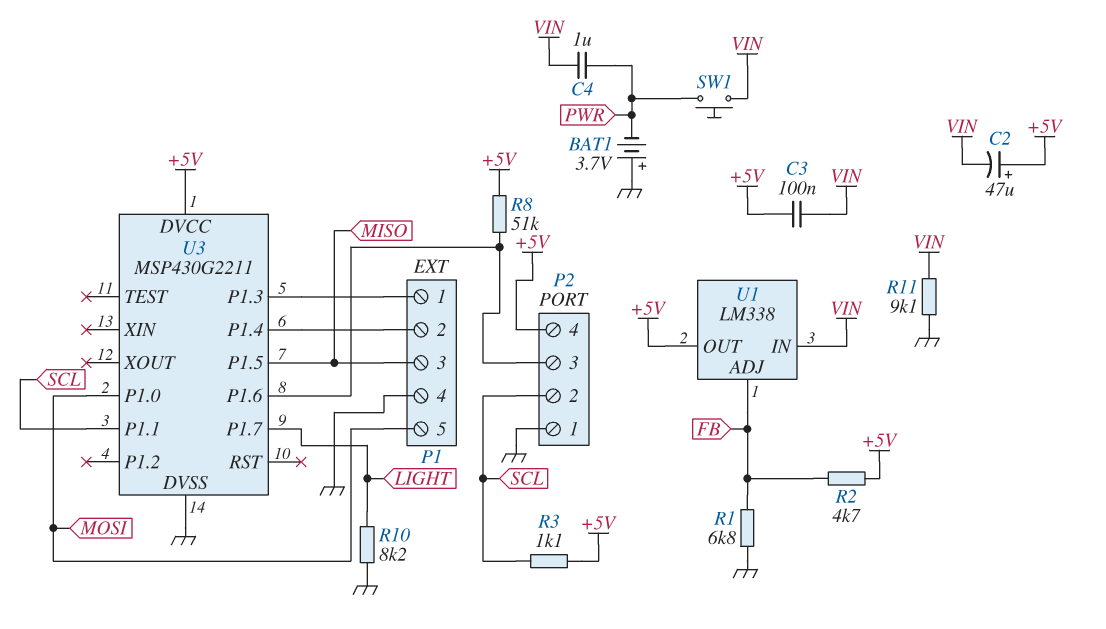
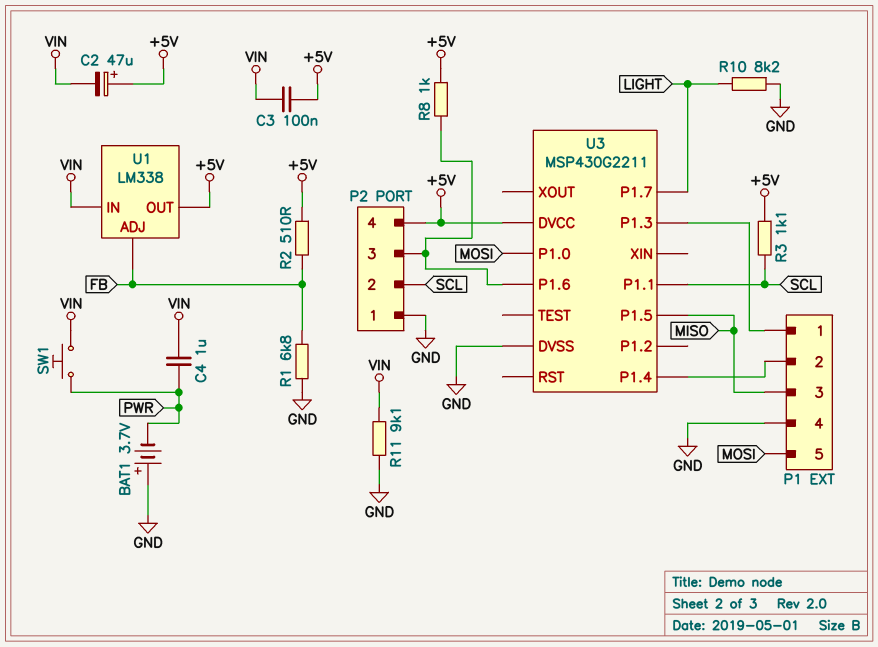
R2: 4.7k (+5V, FB) -> 510 (+5V, FB)
R8: 51k (+5V, P2/3) -> 1k (+5V, P2/3)

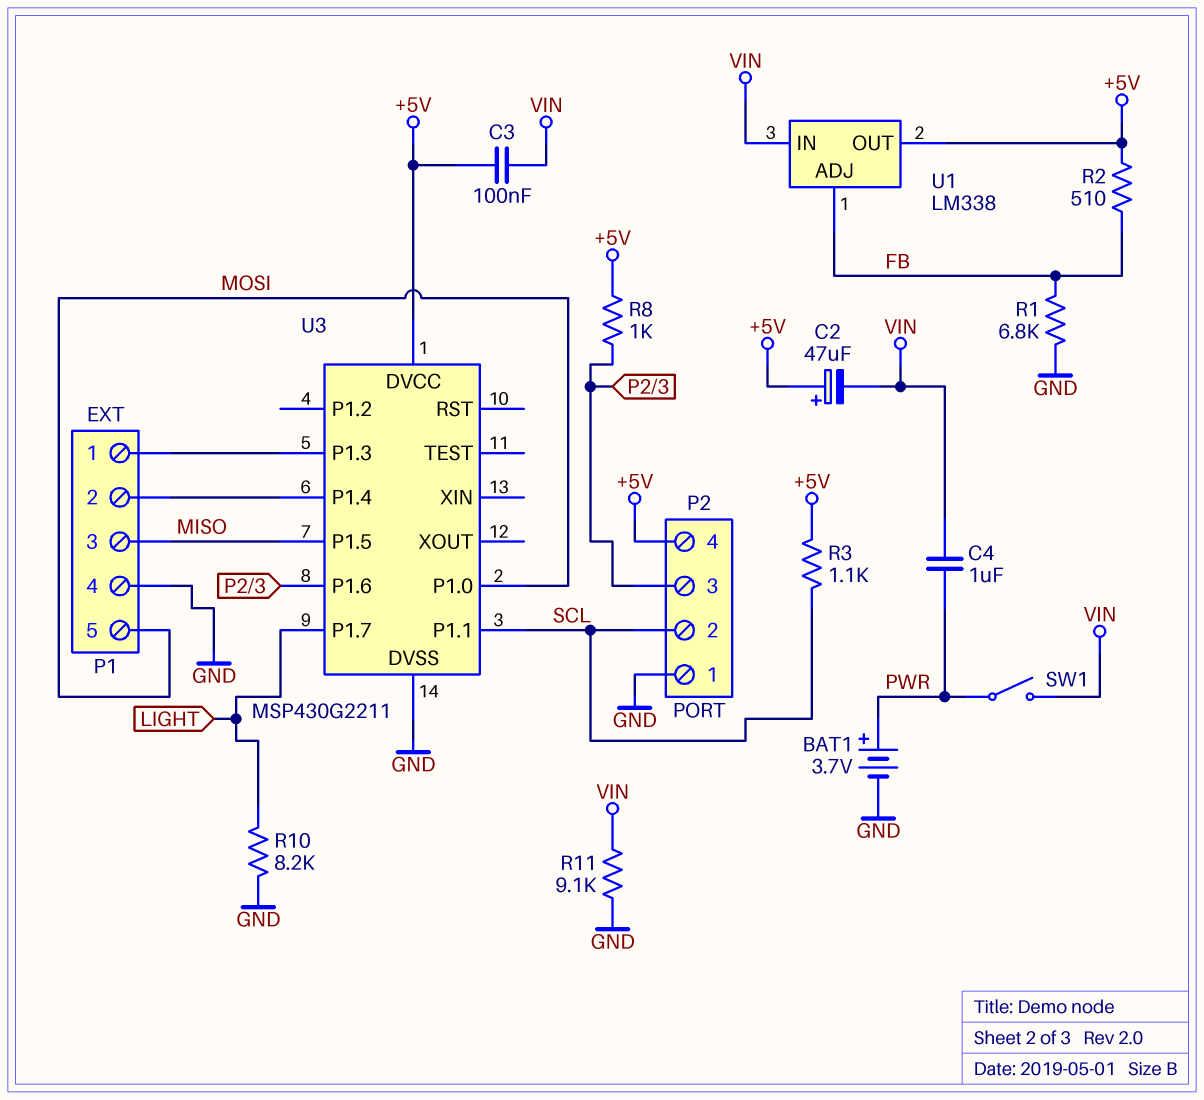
BAT1: 3.7V (plus GND, minus PWR) -> 3.7V (plus PWR, minus GND)
SW1: button (PWR, VIN) -> switch (PWR, VIN)

